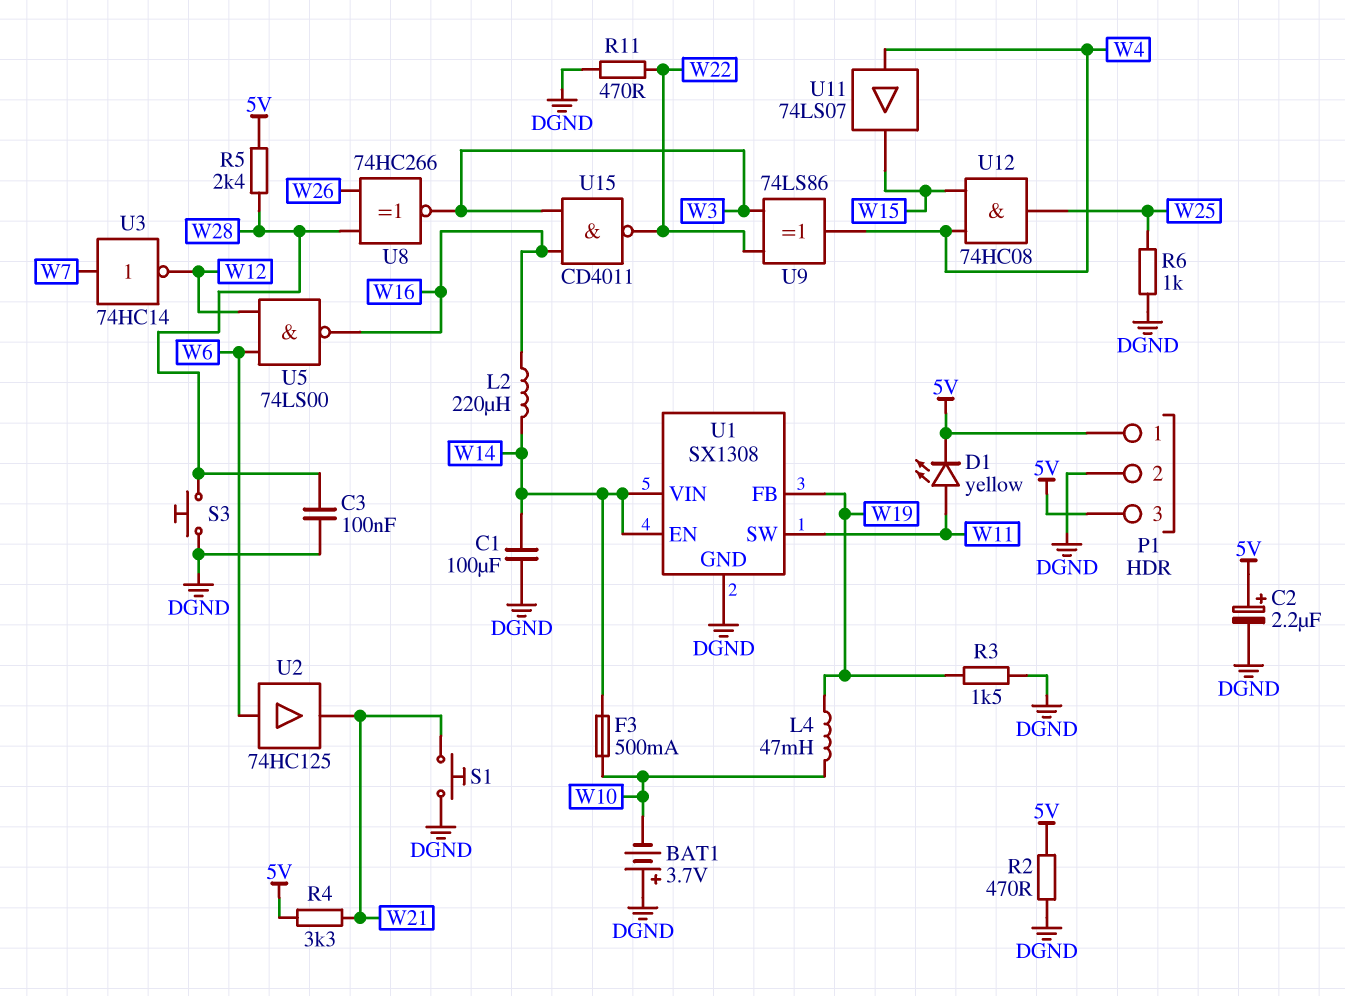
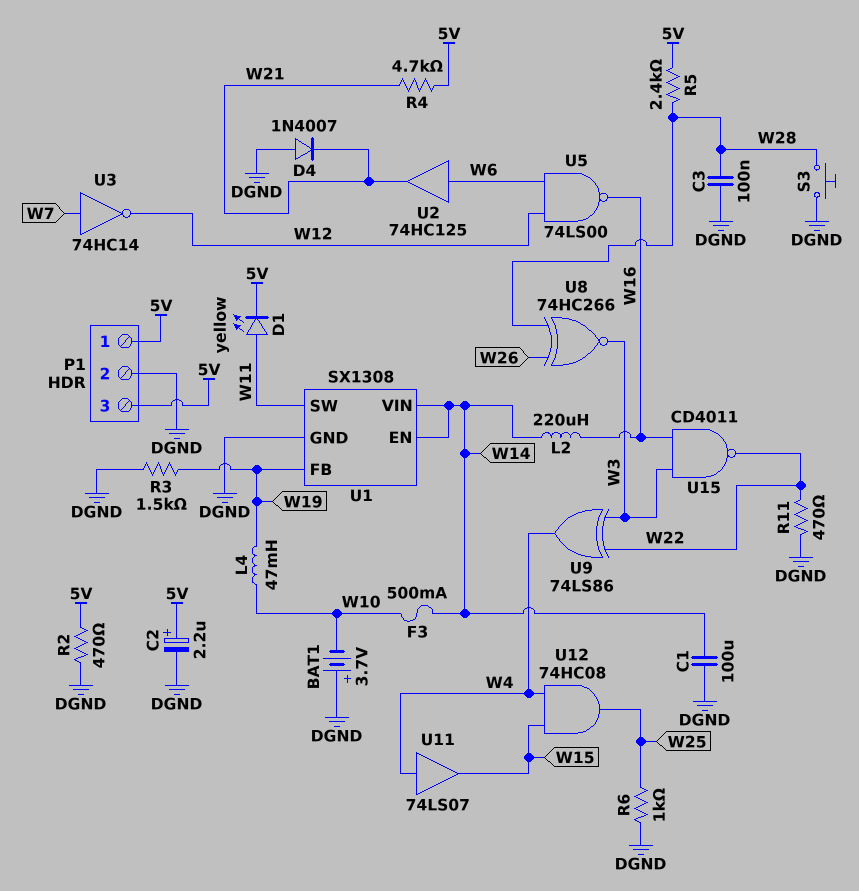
D4: none -> diode 1N4007 (A DGND, K W21)
R4: 3.3k (5V, W21) -> 4.7k (5V, W21)
S1: button (DGND, W21) -> none

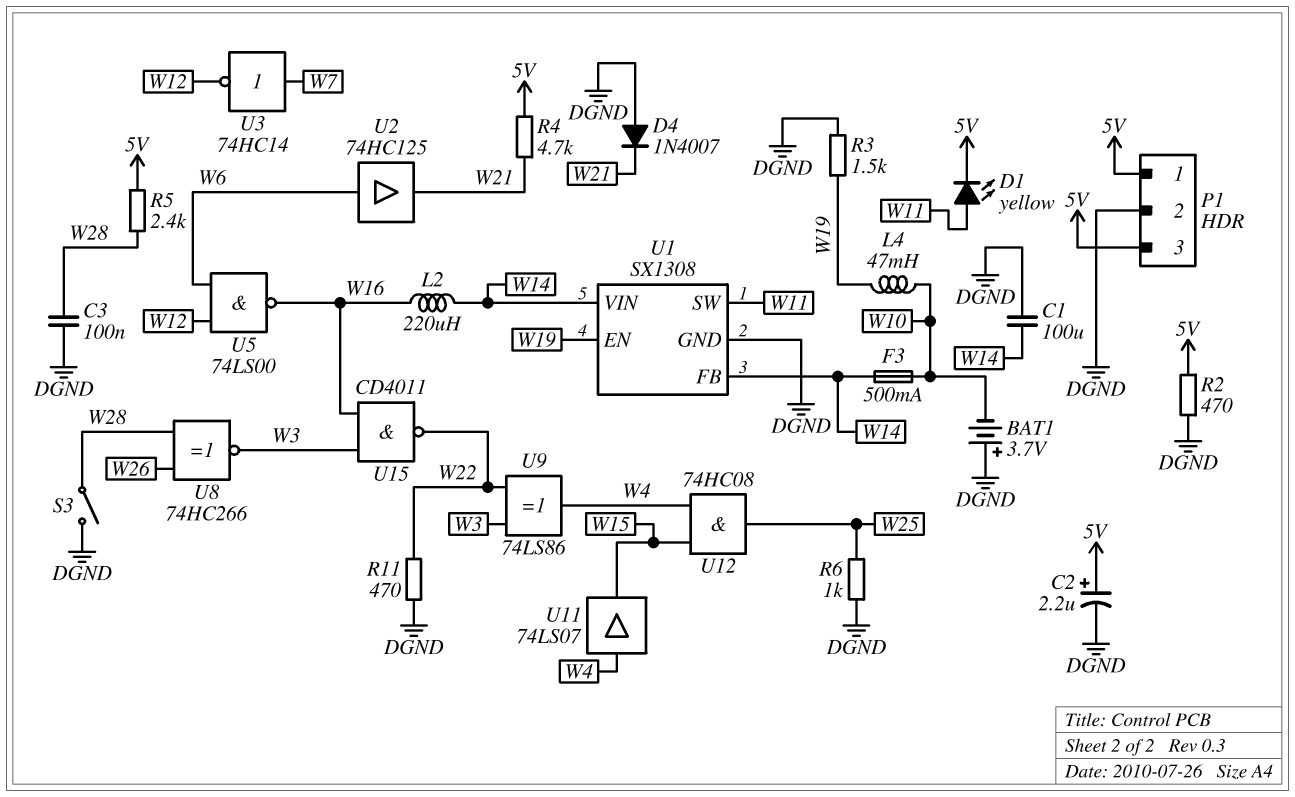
S3: button (DGND, W28) -> switch (DGND, W28)
U1 pin EN: W14 -> W19
U1 pin FB: W19 -> W14

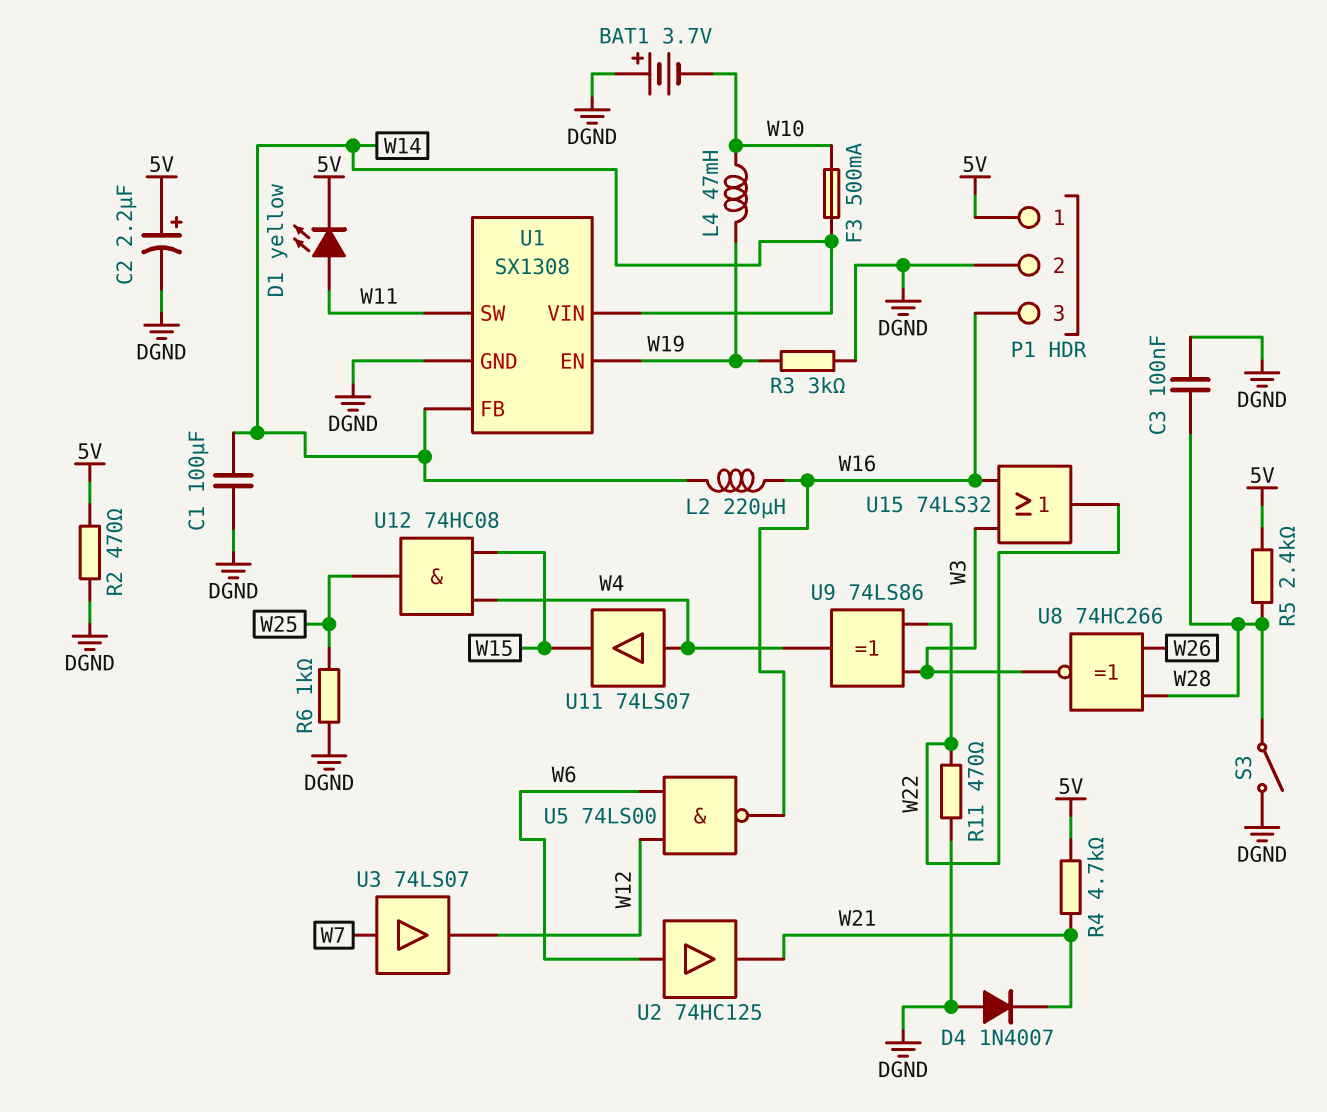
P1 pin 3: 5V -> W16
R3: 1.5k (DGND, W19) -> 3k (DGND, W19)
U3: NOT 74HC14 (in W7, out W12) -> buffer 74LS07 (in W7, out W12)
U15: NAND CD4011 (in W3, in W16, out W22) -> OR 74LS32 (in W3, in W16, out W22)

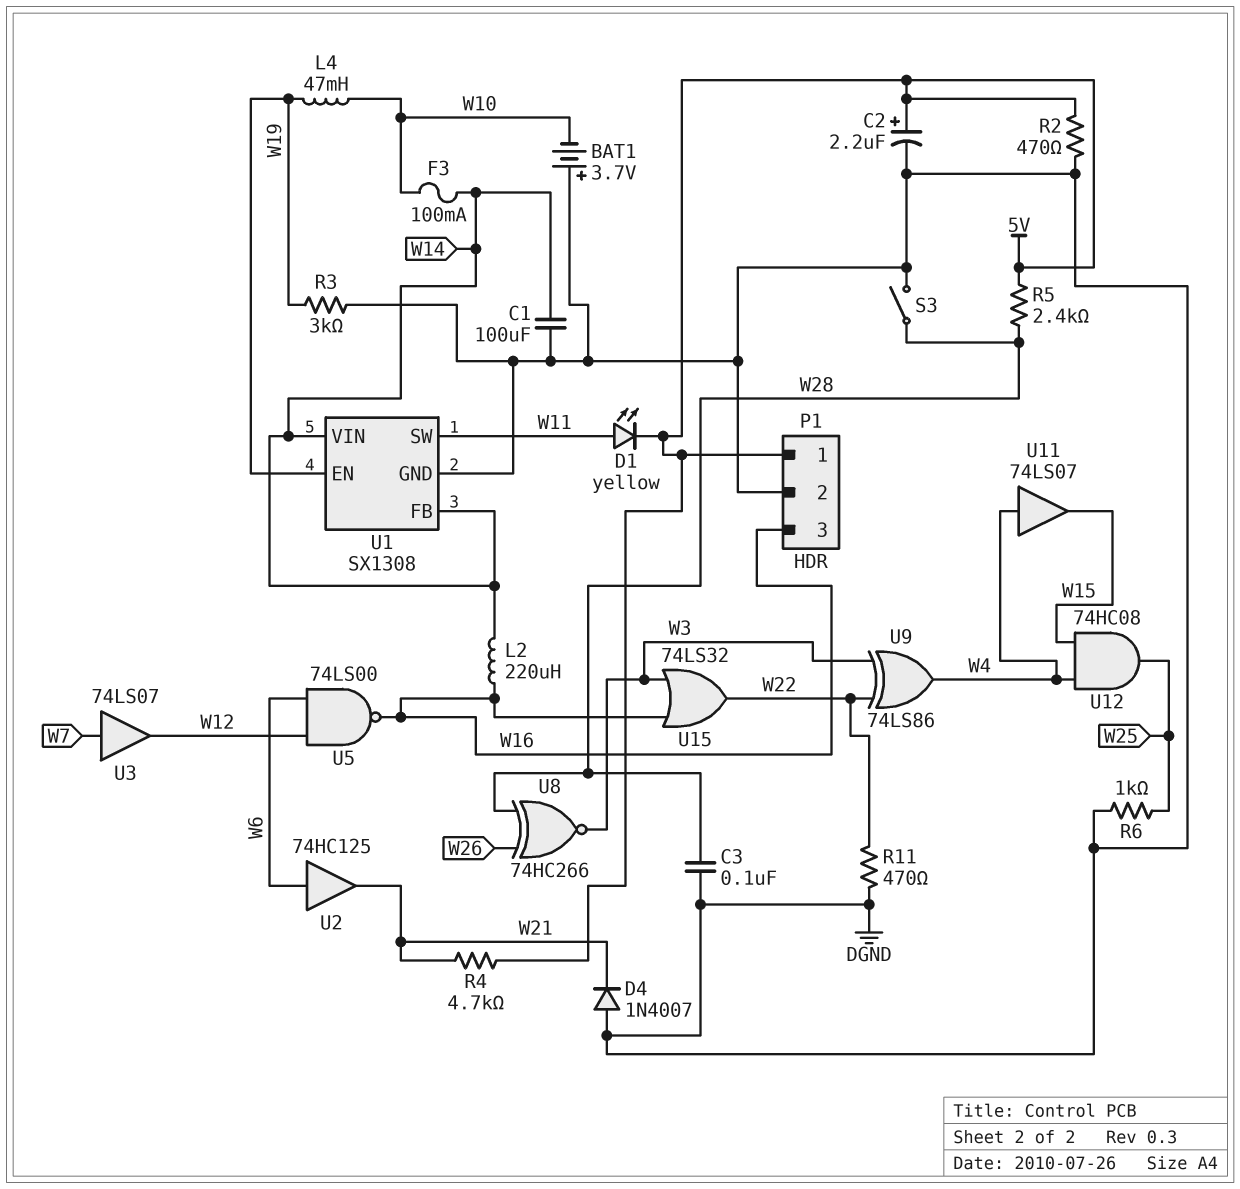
F3: 500mA (W10, W14) -> 100mA (W10, W14)

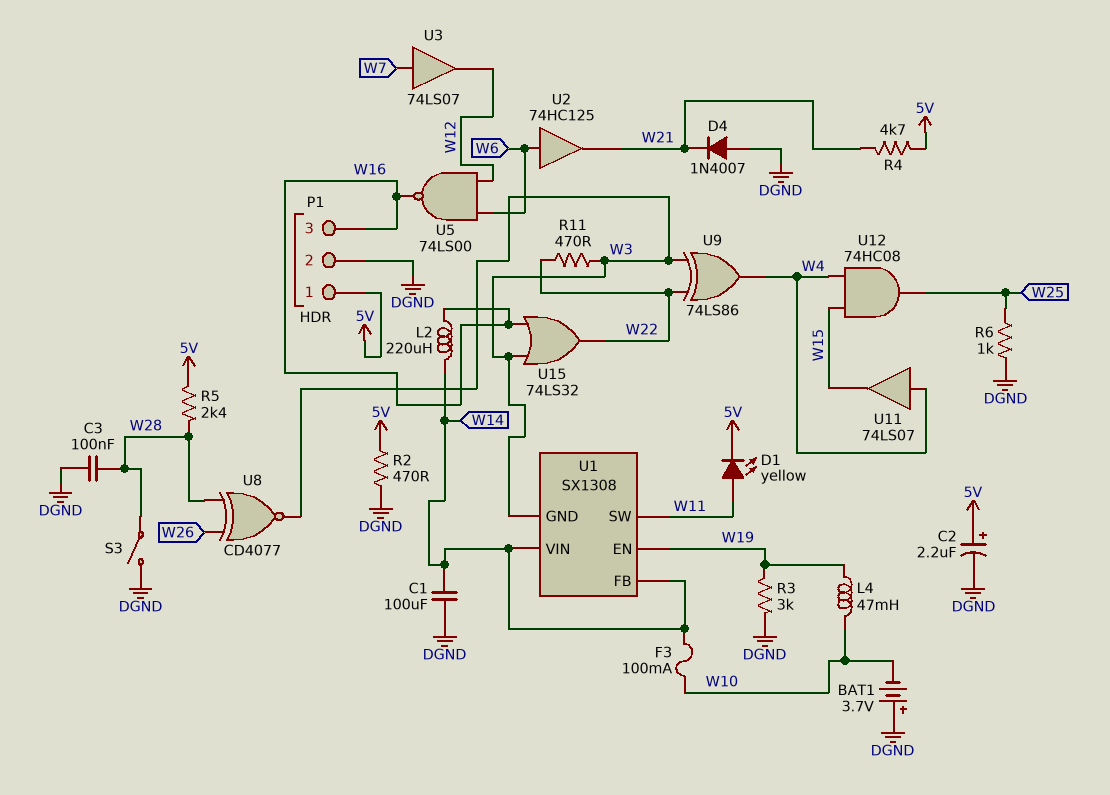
R11: 470 (DGND, W22) -> 470 (W3, W22)
U1 pin GND: DGND -> W3
U8: XNOR 74HC266 (in W26, in W28, out W3) -> XNOR CD4077 (in W26, in W28, out W3)

